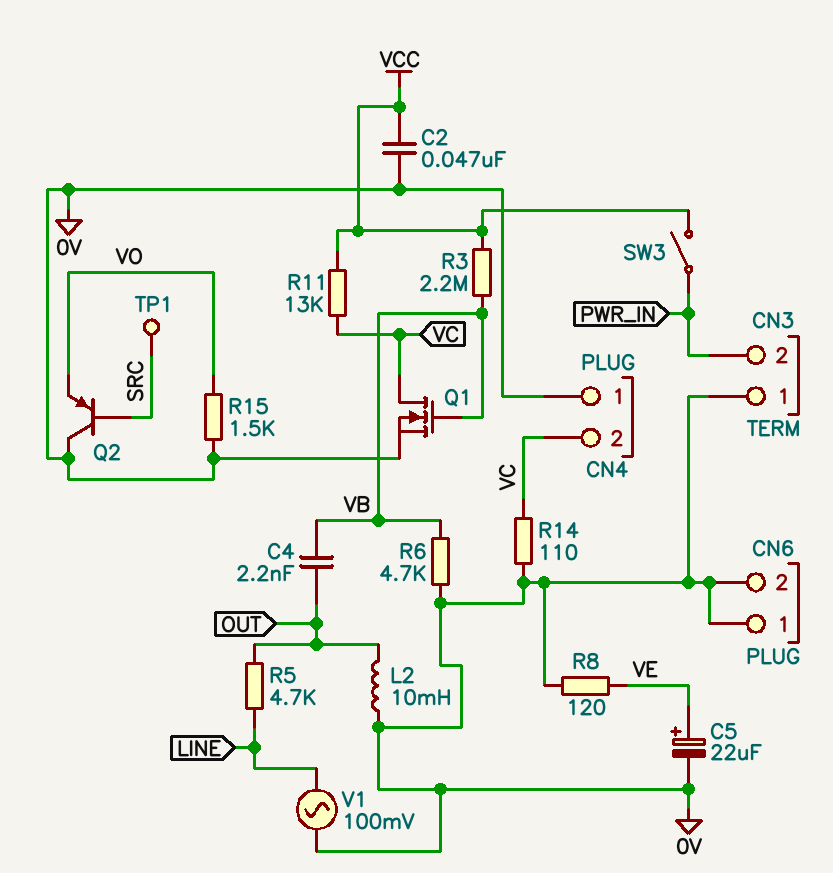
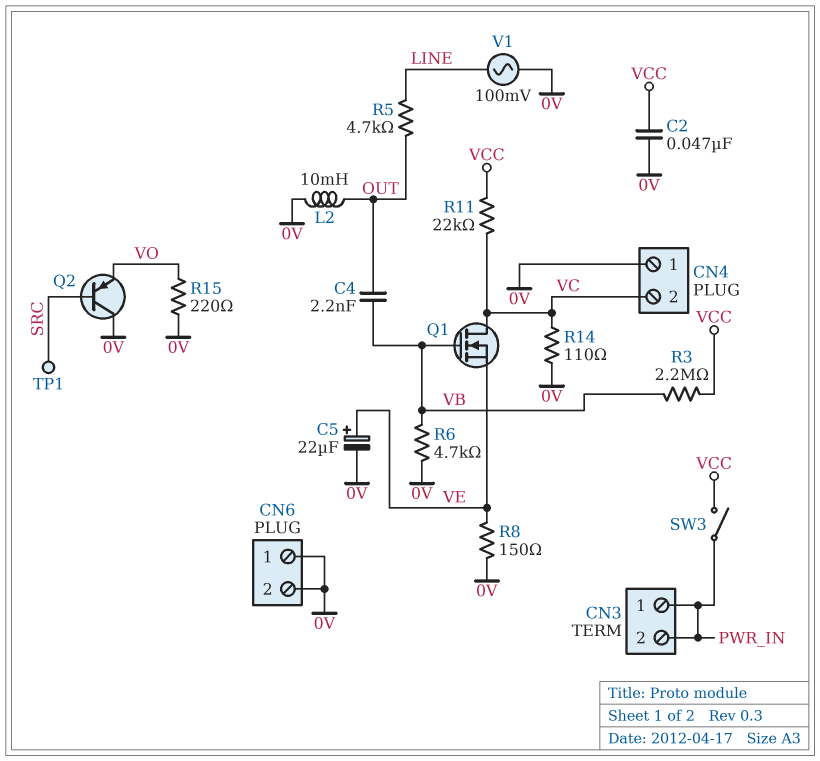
CN3 pin 1: 0V -> PWR_IN
Q1: NMOS (G VB, D VC, S 0V) -> NMOS (G VB, D VC, S VE)
R8: 120 (0V, VE) -> 150 (0V, VE)
R11: 13k (VC, VCC) -> 22k (VC, VCC)
R15: 1.5k (0V, VO) -> 220 (0V, VO)

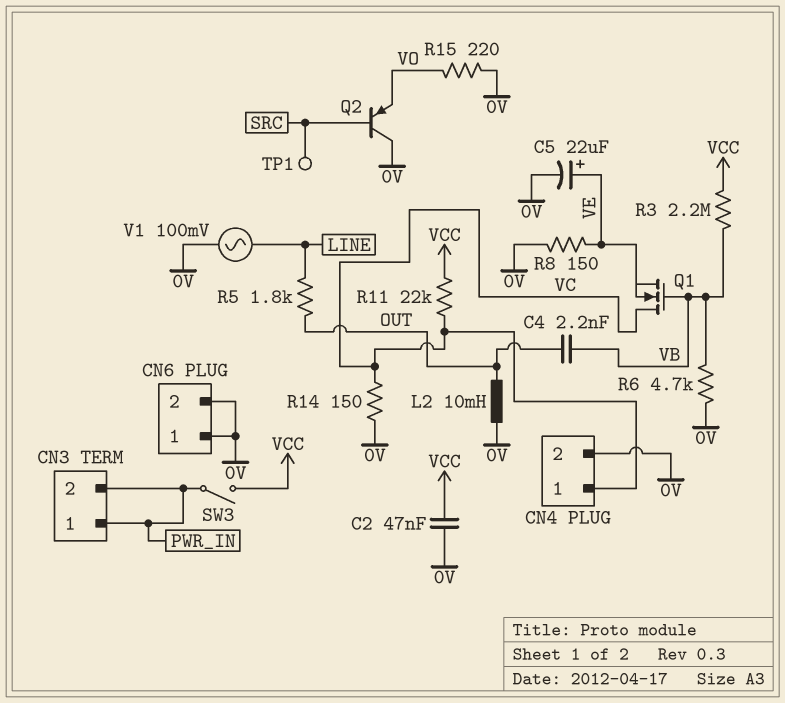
CN4 pin 1: 0V -> VC
CN4 pin 2: VC -> 0V
R5: 4.7k (LINE, OUT) -> 1.8k (LINE, OUT)
R14: 110 (0V, VC) -> 150 (0V, VC)

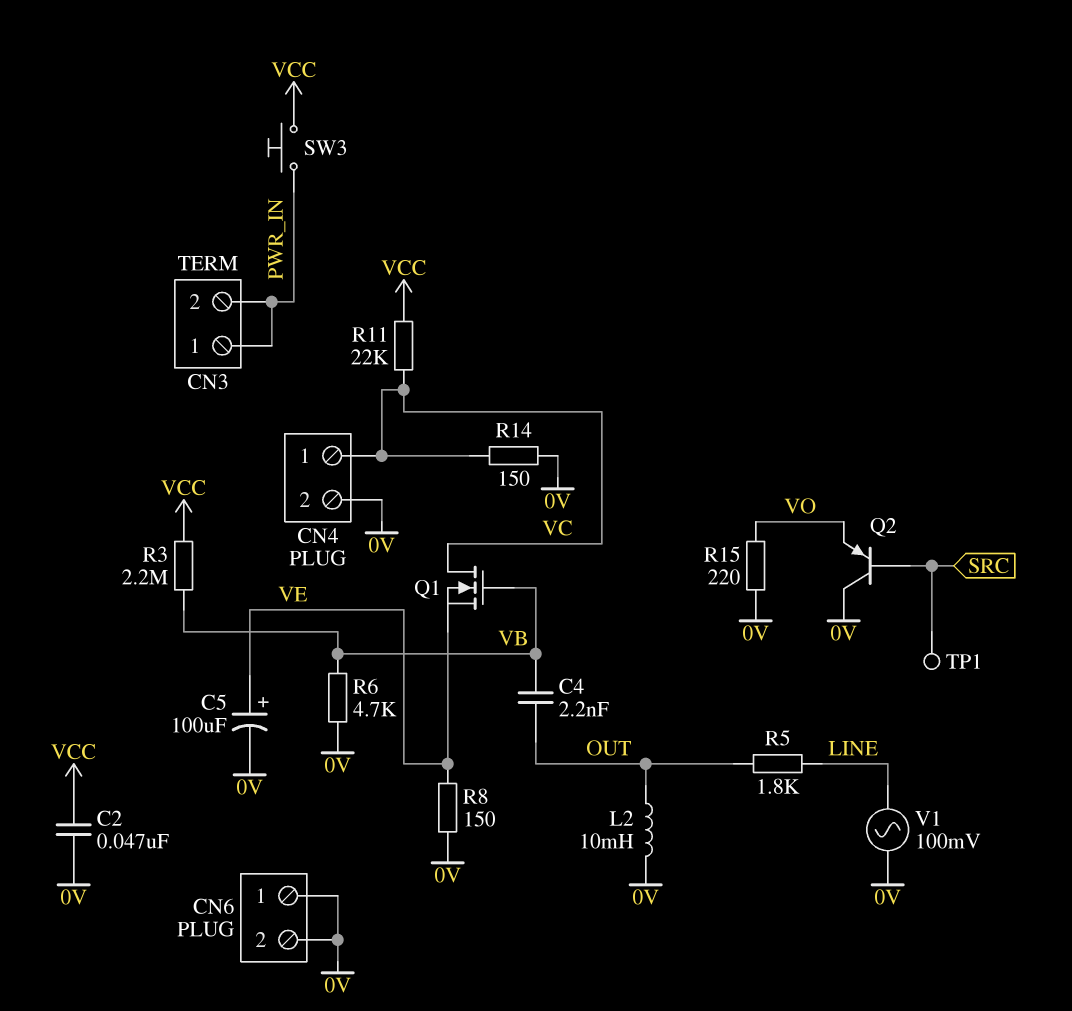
C5: 22uF (plus VE, minus 0V) -> 100uF (plus VE, minus 0V)
SW3: switch (PWR_IN, VCC) -> button (PWR_IN, VCC)

